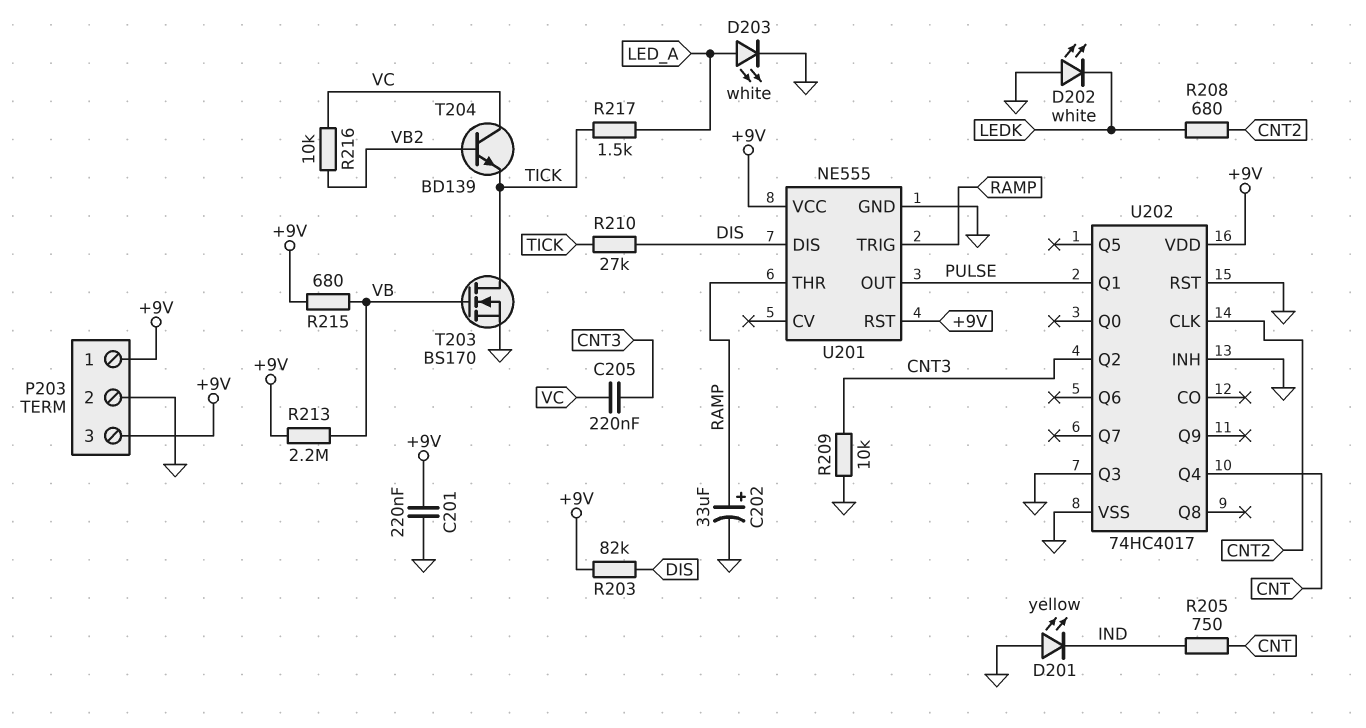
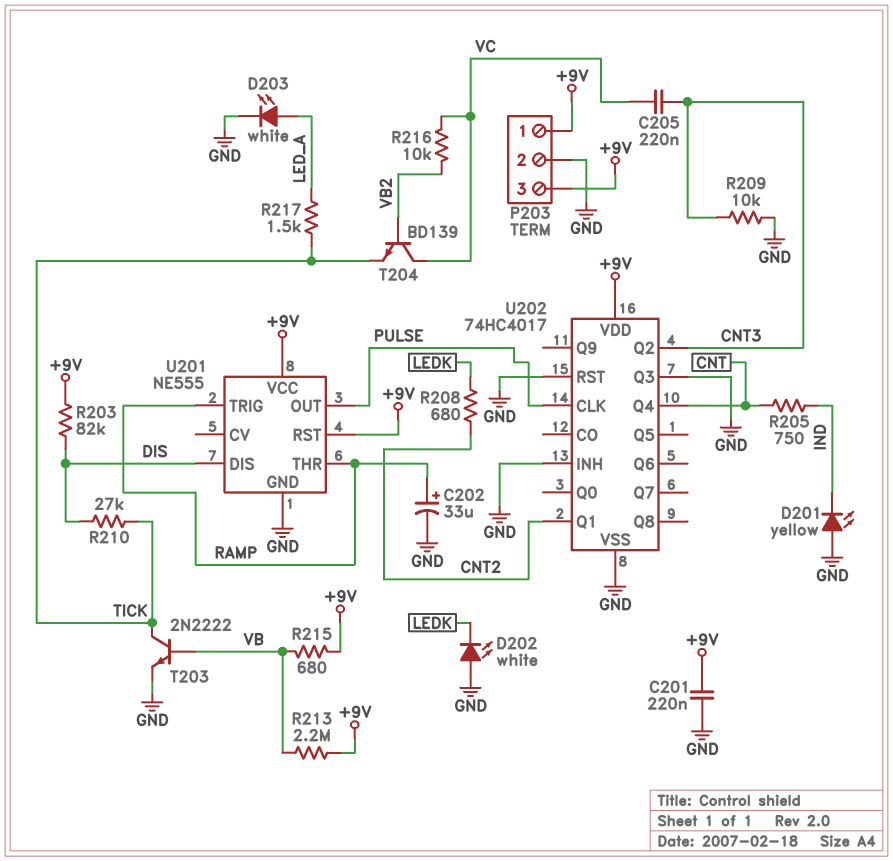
T203: NMOS BS170 (G VB, D TICK, S GND) -> NPN 2N2222 (B VB, C TICK, E GND)
U202 pin CLK: CNT2 -> PULSE
U202 pin Q1: PULSE -> CNT2

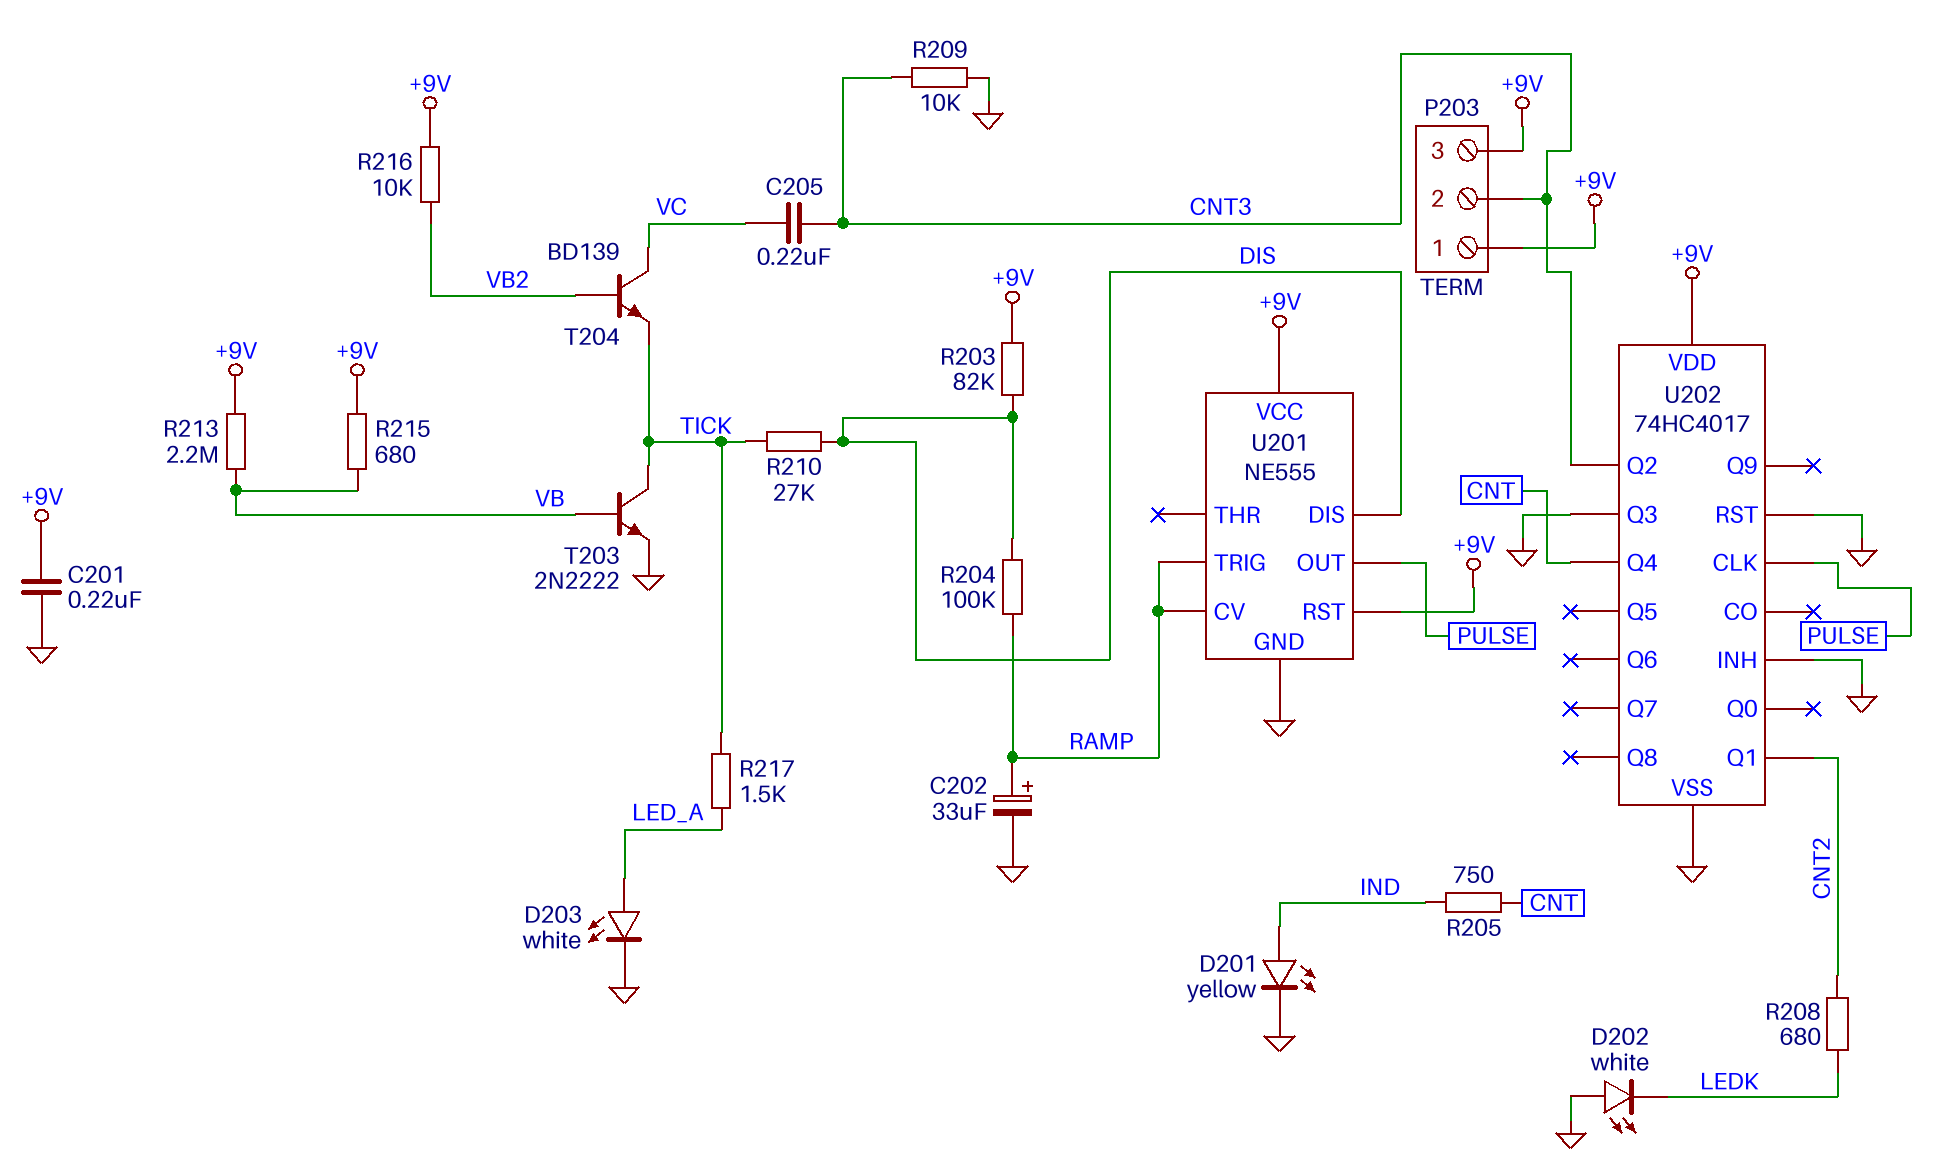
D201: LED yellow (A GND, K IND) -> LED yellow (A IND, K GND)
P203 pin 2: GND -> CNT3
R204: none -> 100k (DIS, RAMP)
R216: 10k (VB2, VC) -> 10k (+9V, VB2)
U201 pin CV: none -> RAMP
U201 pin THR: RAMP -> none

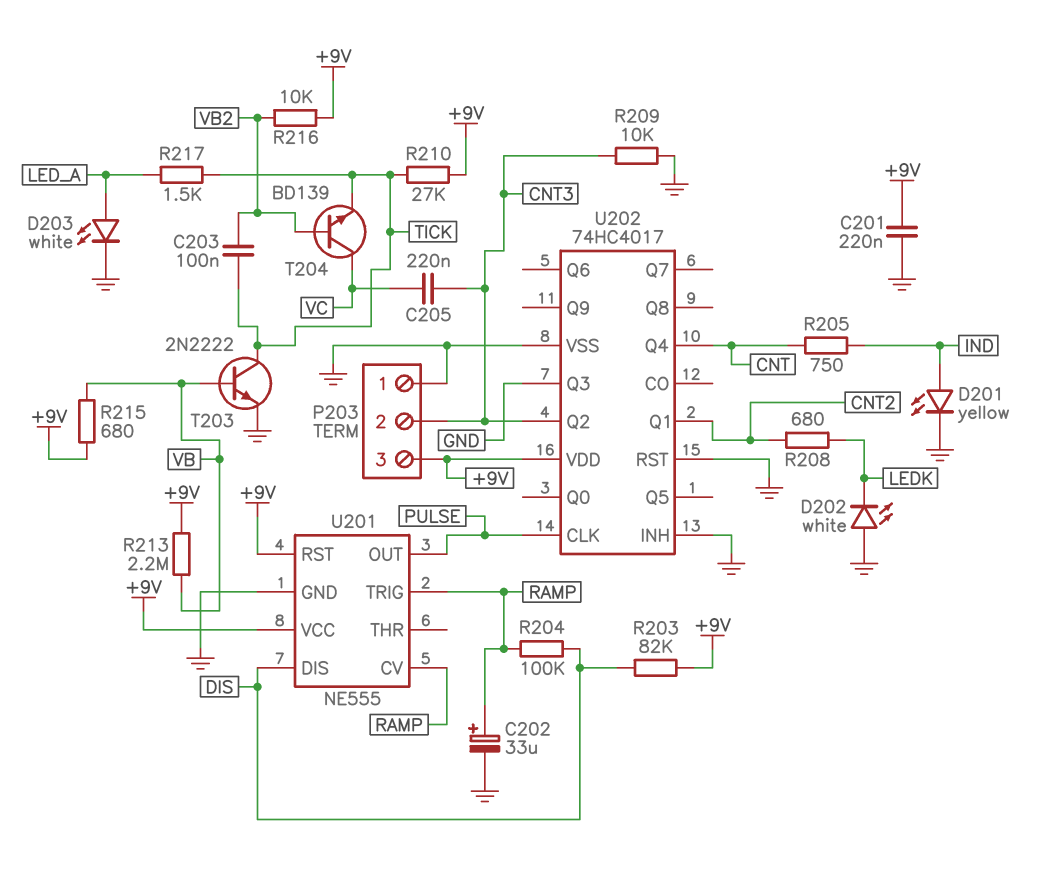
C203: none -> 100nF (TICK, VB2)
P203 pin 1: +9V -> GND
R210: 27k (DIS, TICK) -> 27k (+9V, TICK)

